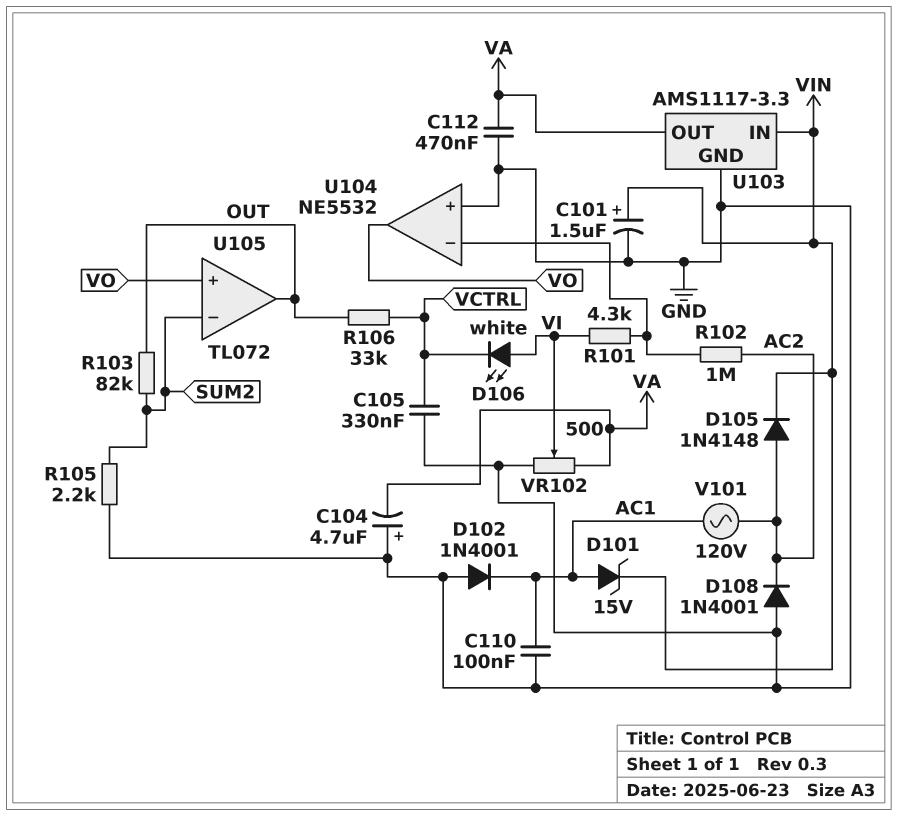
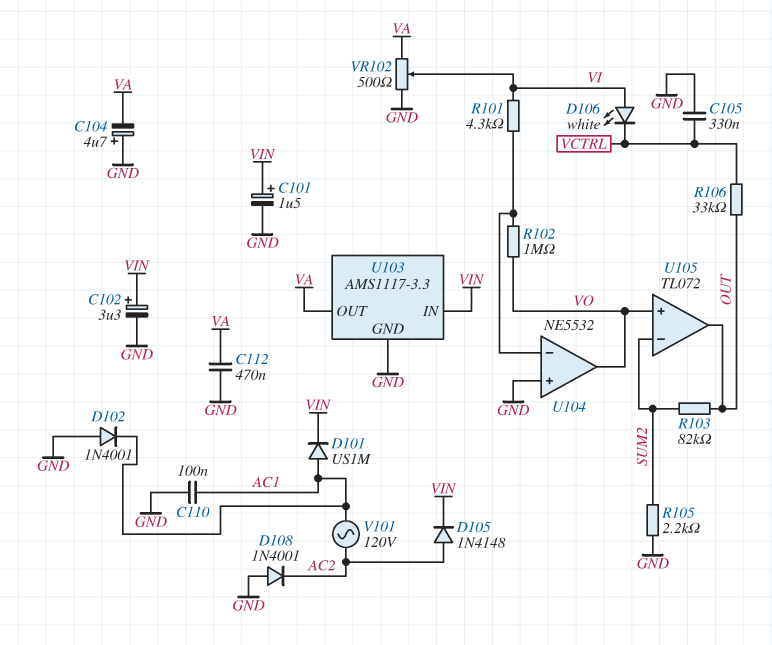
C102: none -> 3.3uF (plus VIN, minus GND)
D101: zener 15V (A AC1, K VIN) -> diode US1M (A AC1, K VIN)
R102: 1M (AC2, U104/in-) -> 1M (U104/in-, VO)

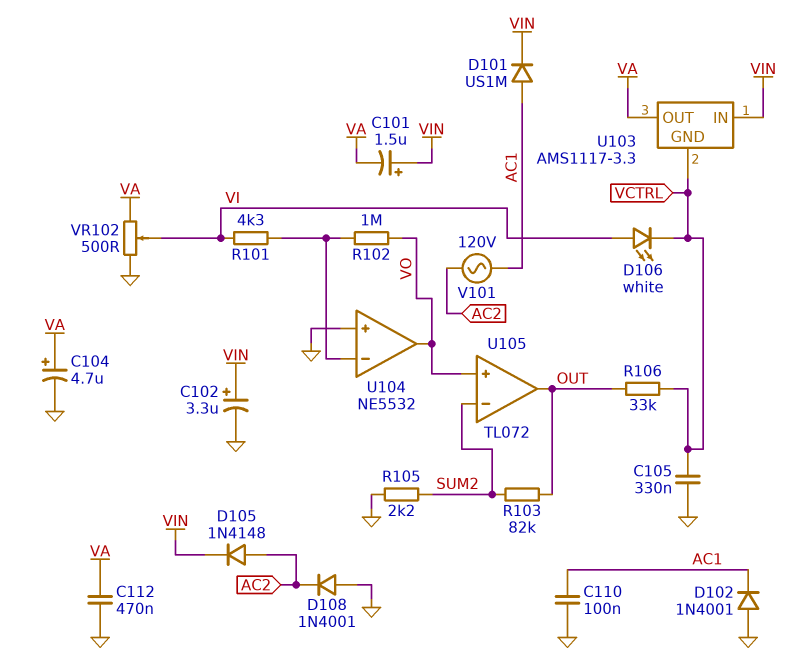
C101: 1.5uF (plus VIN, minus GND) -> 1.5uF (plus VIN, minus VA)
C104: 4.7uF (plus GND, minus VA) -> 4.7uF (plus VA, minus GND)
U103 pin GND: GND -> VCTRL

